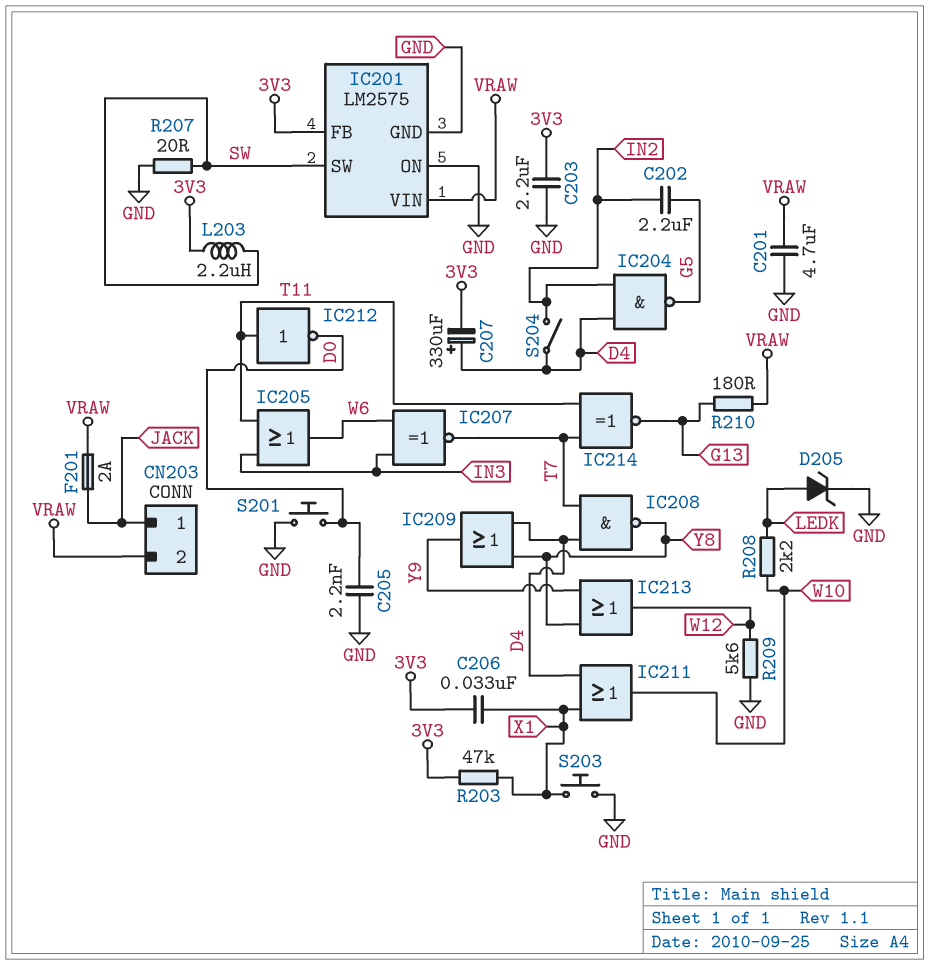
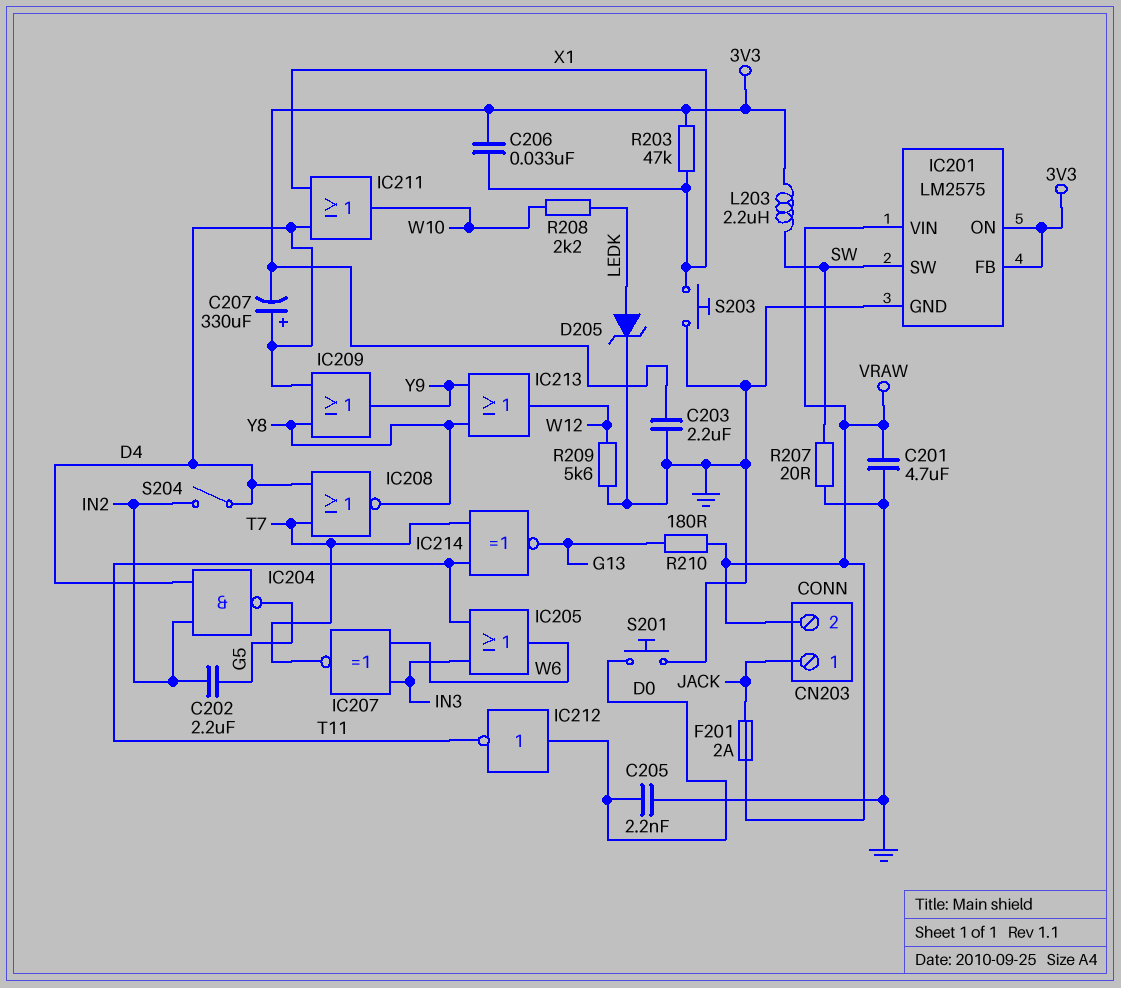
IC201 pin ON: GND -> 3V3
IC208: NAND (in D4, in T7, out Y8) -> NOR (in D4, in T7, out Y8)
IC212: NOT (in T11, out D0) -> NOT (in D0, out T11)

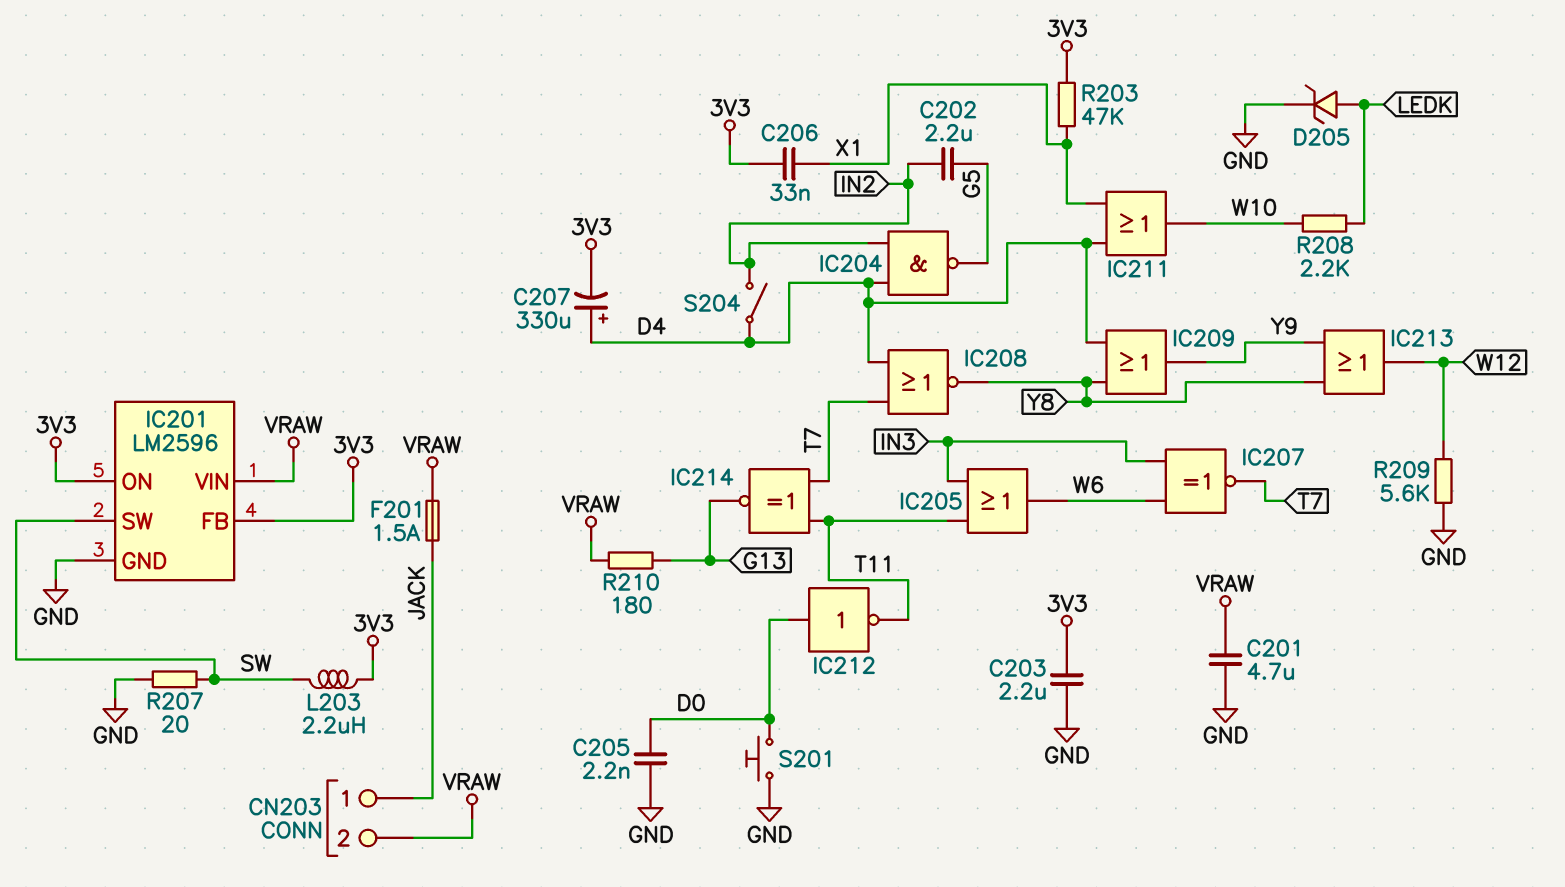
F201: 2A (JACK, VRAW) -> 1.5A (JACK, VRAW)
IC201: LM2575 -> LM2596
S203: button (GND, X1) -> none

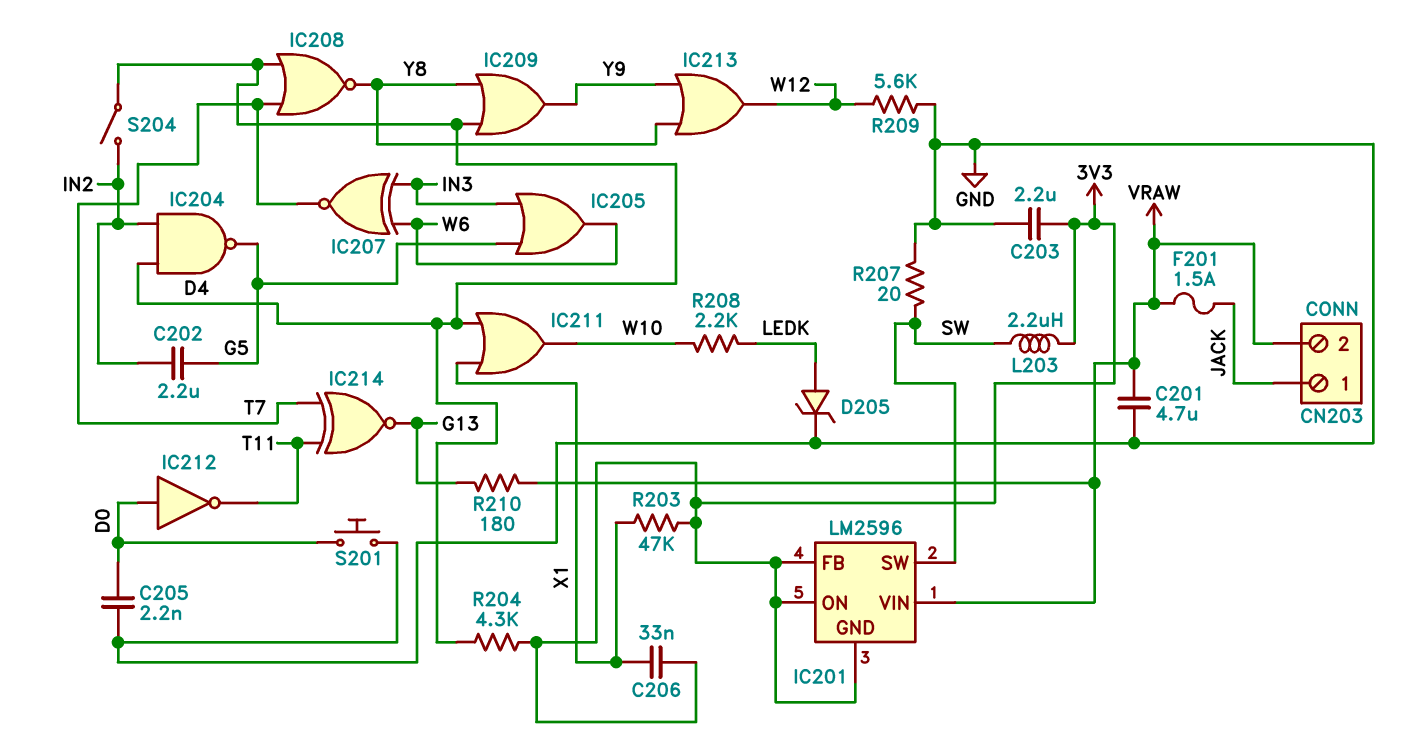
C207: 330uF (plus D4, minus 3V3) -> none
IC201 pin GND: GND -> 3V3
IC205: OR (in IN3, in T11, out W6) -> OR (in G5, in IN3, out W6)
R204: none -> 4.3k (3V3, D4)

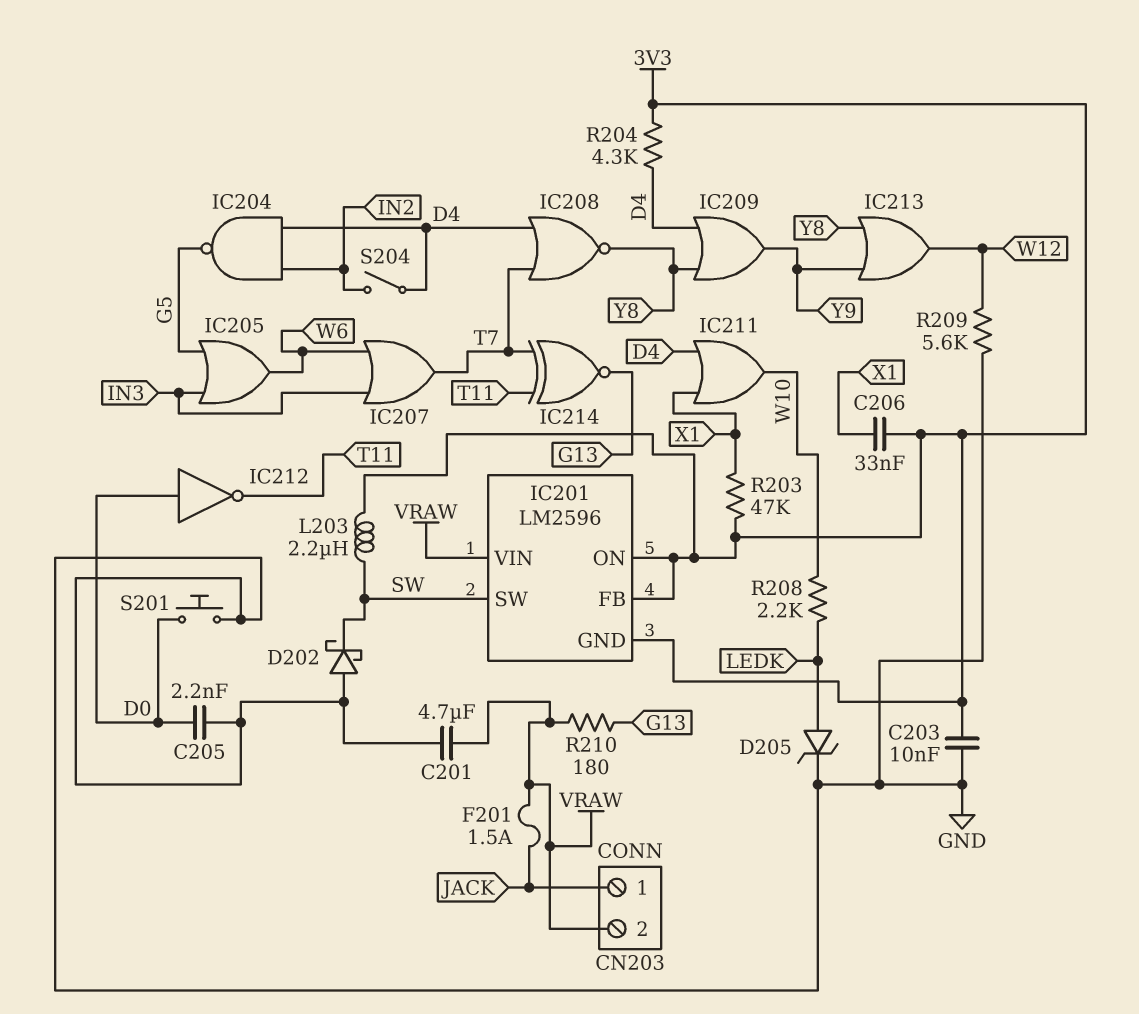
C202: 2.2uF (G5, IN2) -> none
C203: 2.2uF (3V3, GND) -> 10nF (3V3, GND)
D202: none -> schottky (A GND, K SW)
IC207: XNOR (in IN3, in W6, out T7) -> OR (in IN3, in W6, out T7)
R207: 20 (GND, SW) -> none

